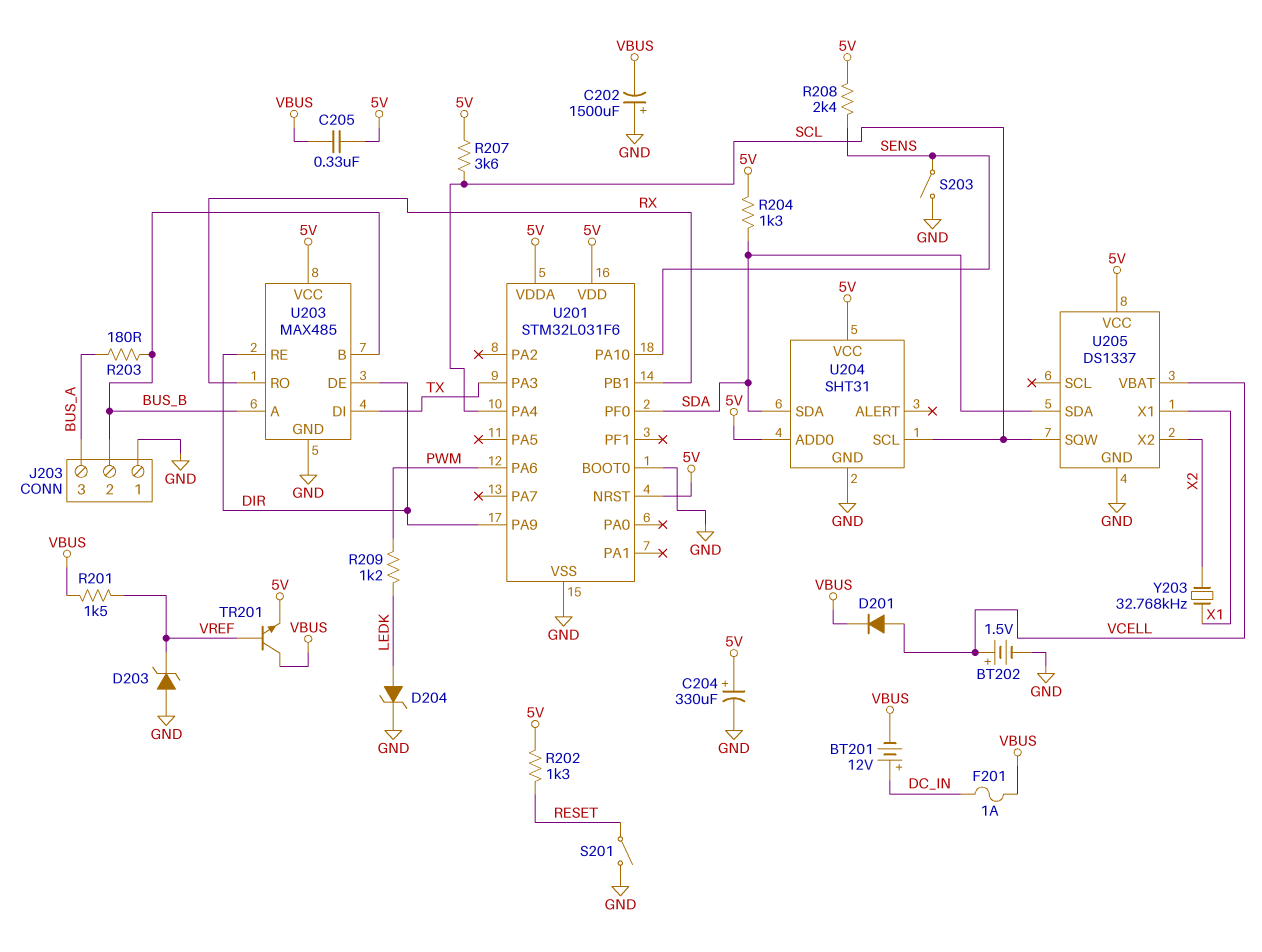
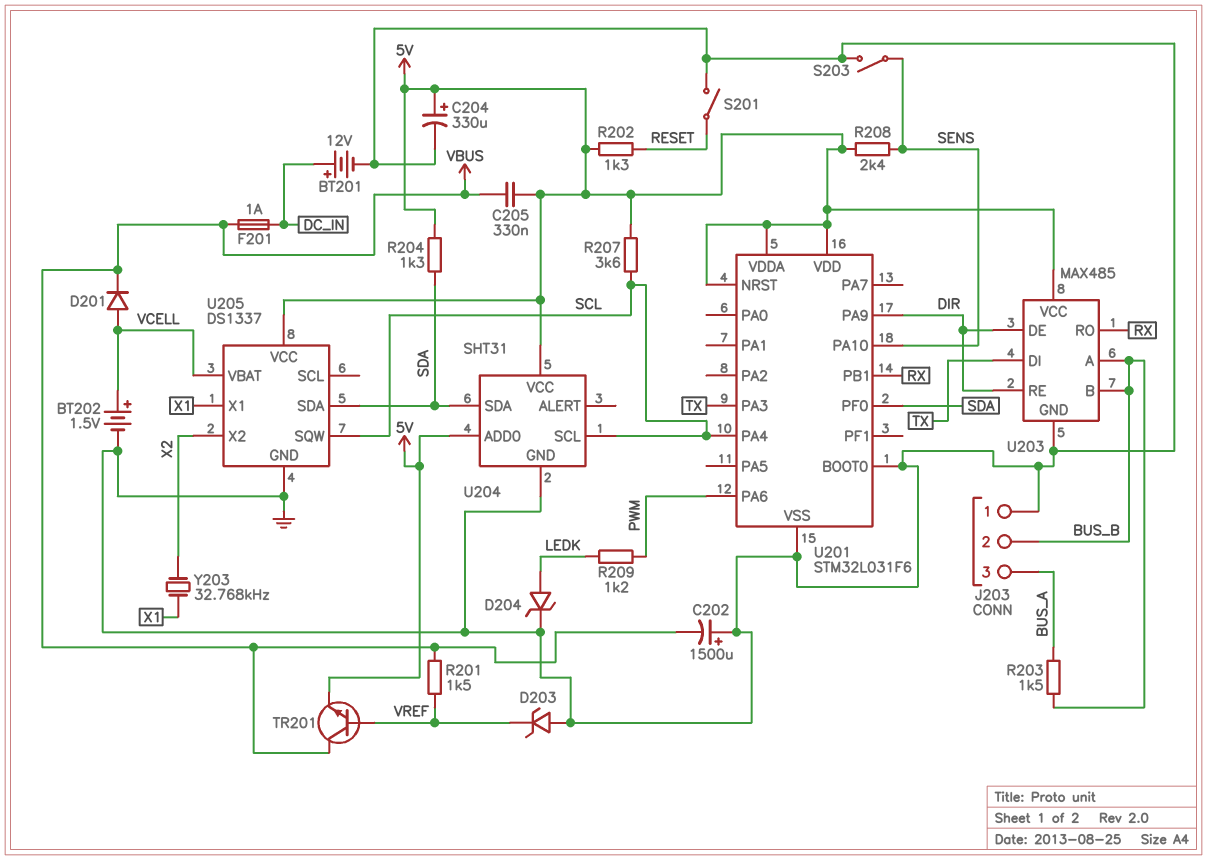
BT201: 12V (plus DC_IN, minus VBUS) -> 12V (plus DC_IN, minus GND)
R203: 180 (BUS_A, BUS_B) -> 1.5k (BUS_A, BUS_B)

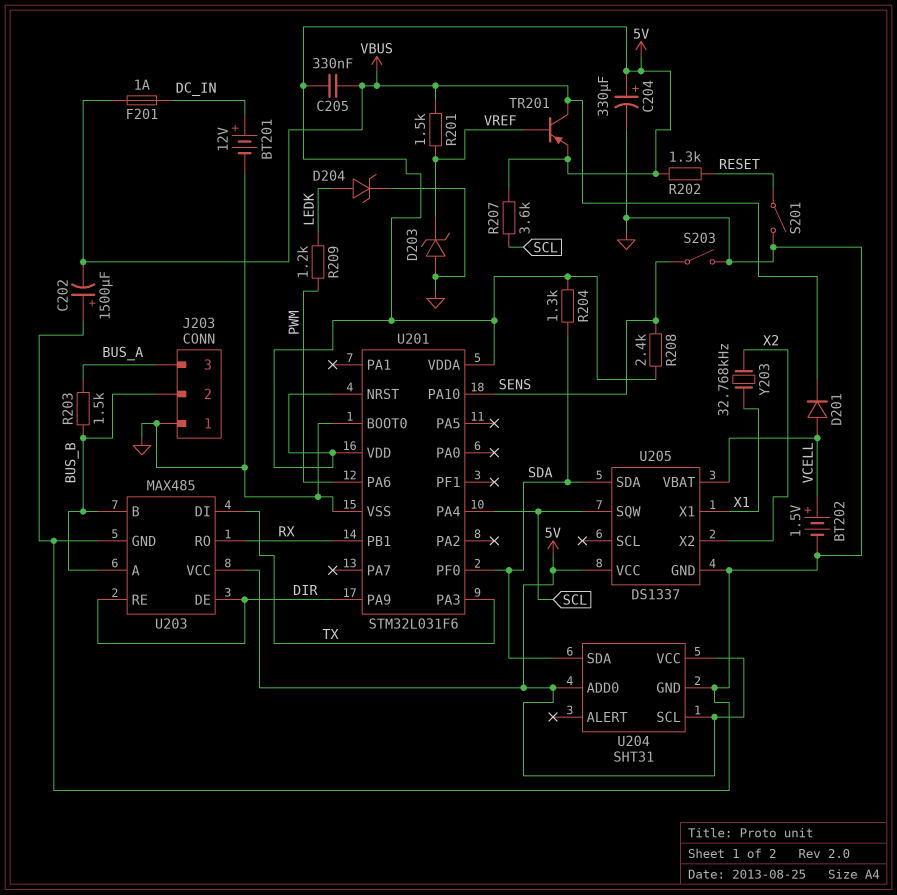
TR201: NPN (B VREF, C VBUS, E 5V) -> PNP (B VREF, C VBUS, E 5V)
U204 pin SCL: SCL -> 5V

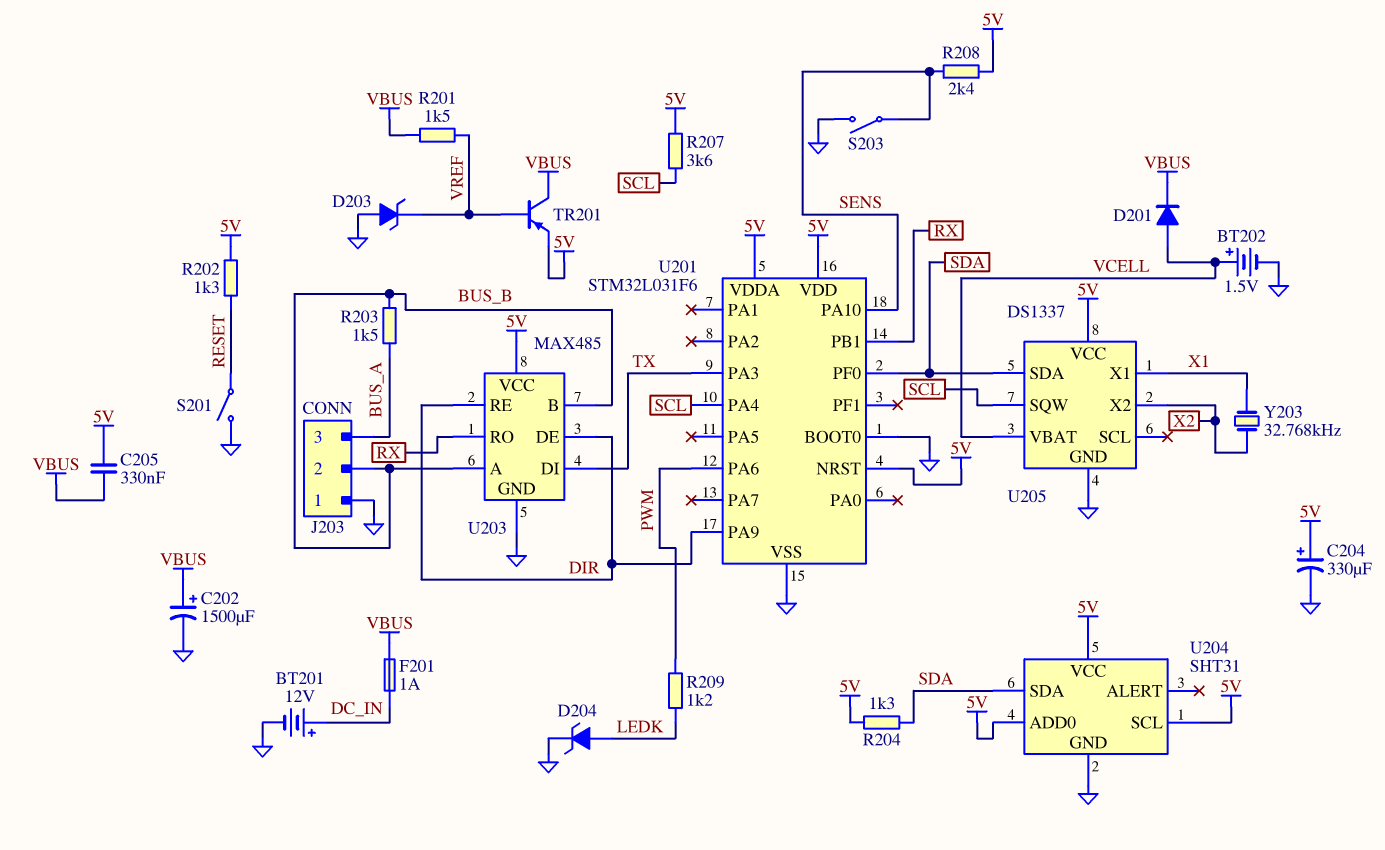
C202: 1500uF (plus GND, minus VBUS) -> 1500uF (plus VBUS, minus GND)

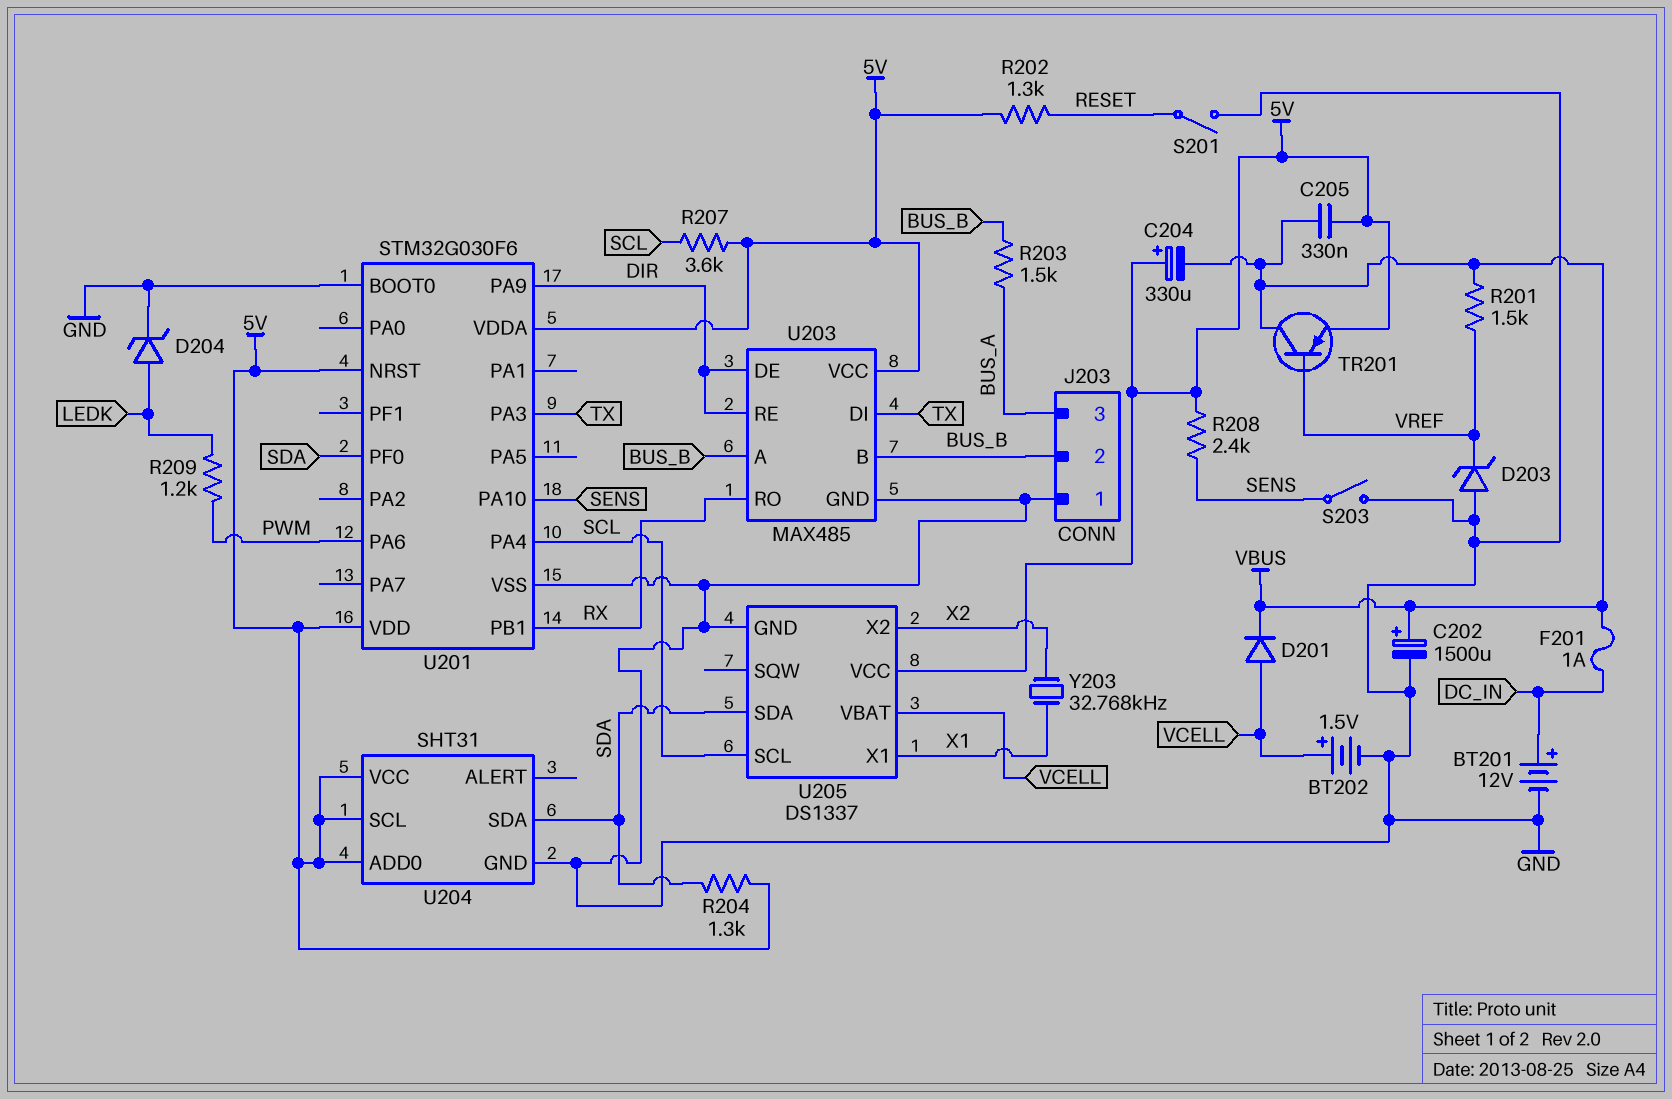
C204: 330uF (plus 5V, minus GND) -> 330uF (plus 5V, minus VBUS)
U201: STM32L031F6 -> STM32G030F6
U205 pin SCL: none -> SCL
U205 pin SQW: SCL -> none

